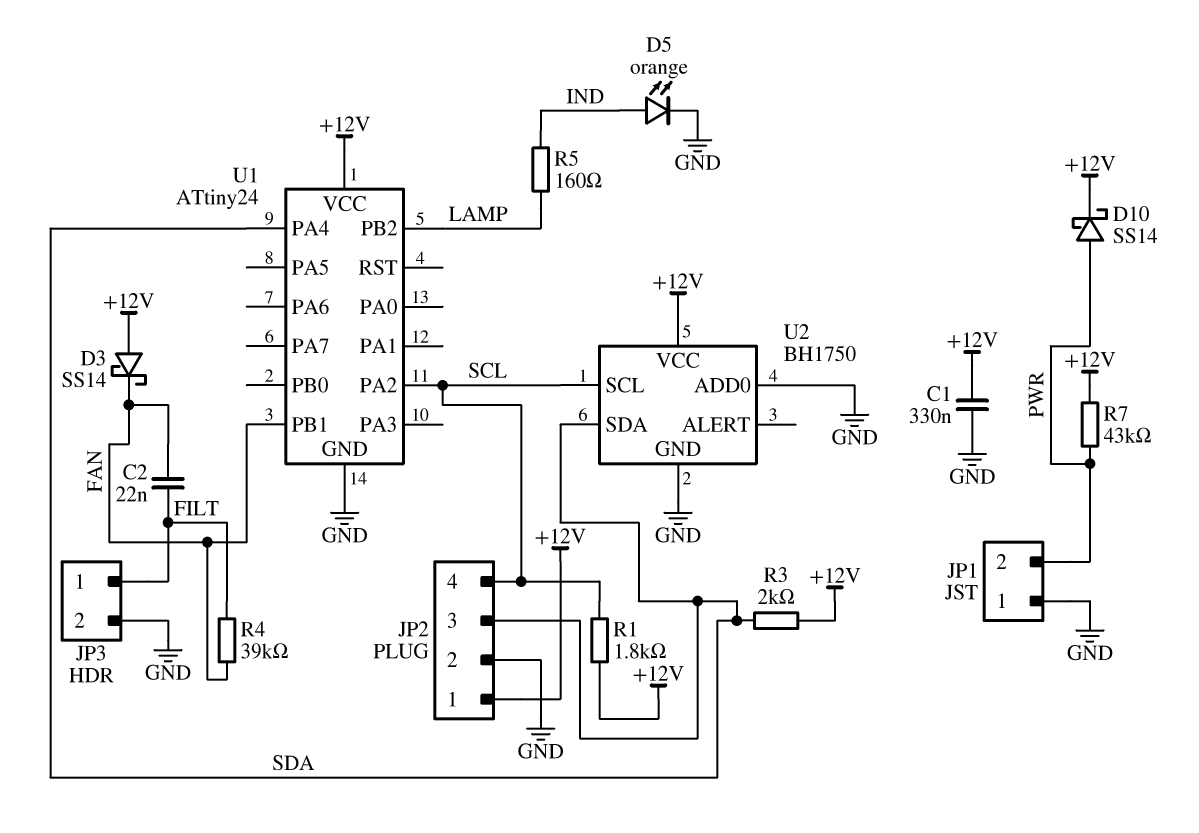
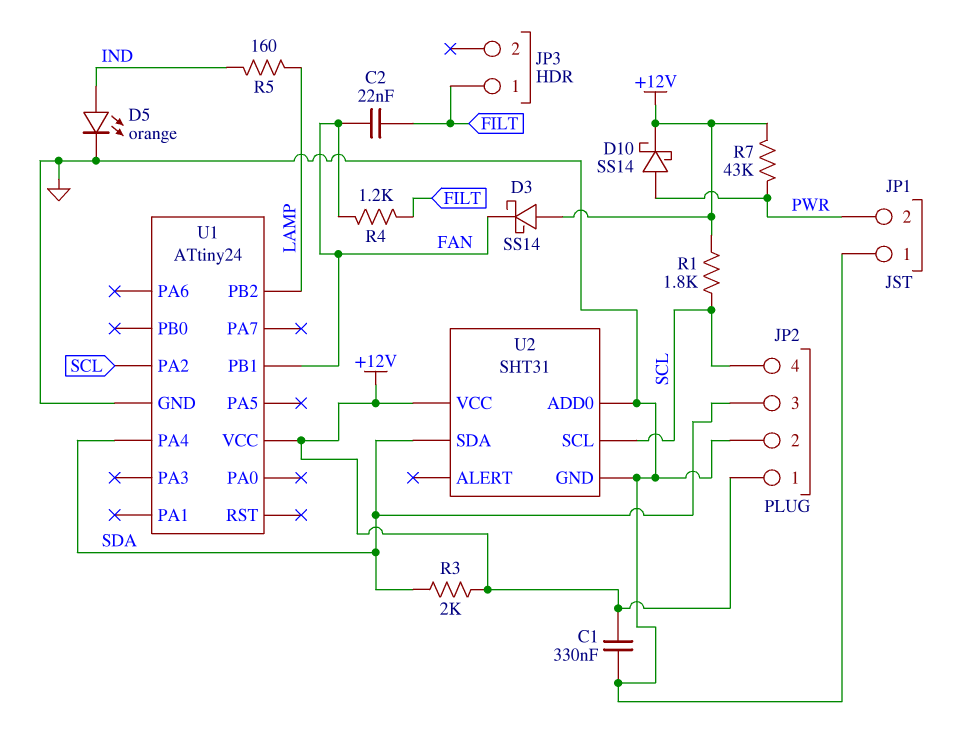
JP3 pin 2: GND -> none
R4: 39k (FAN, FILT) -> 1.2k (FAN, FILT)
U2: BH1750 -> SHT31

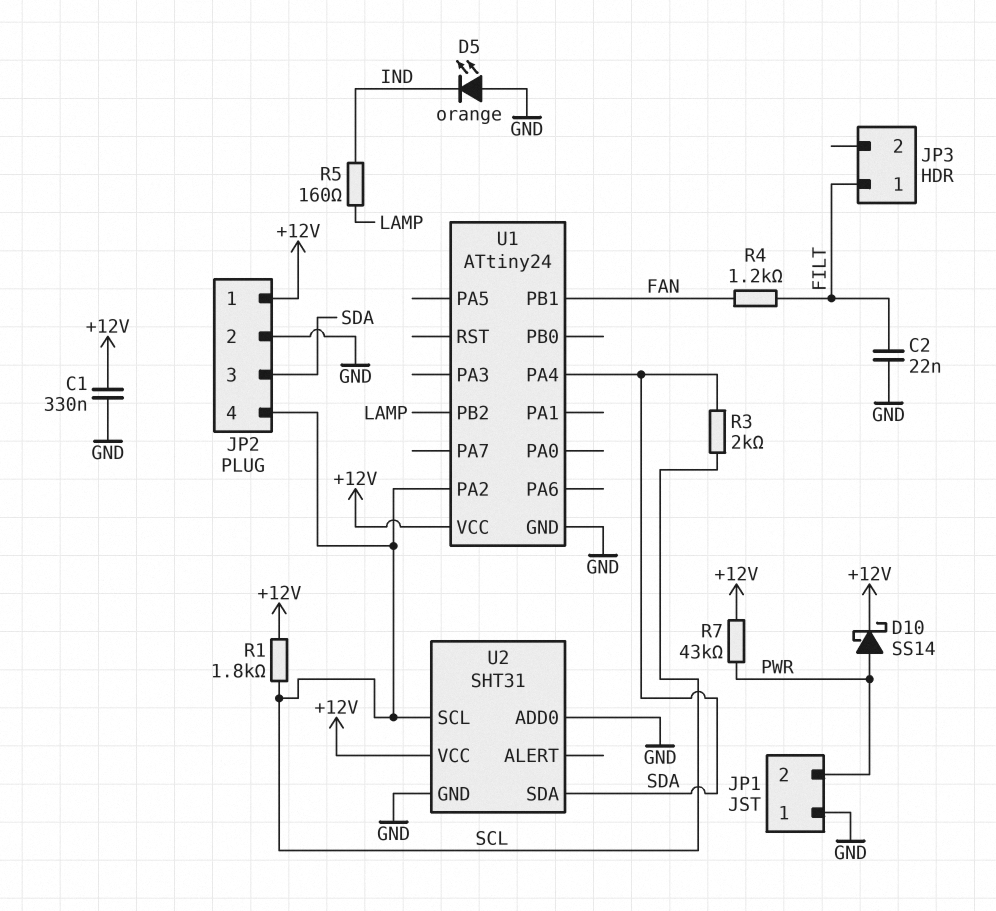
C2: 22nF (FAN, FILT) -> 22nF (FILT, GND)
D3: schottky SS14 (A +12V, K FAN) -> none
D5: LED orange (A IND, K GND) -> LED orange (A GND, K IND)
R3: 2k (+12V, SDA) -> 2k (SCL, SDA)

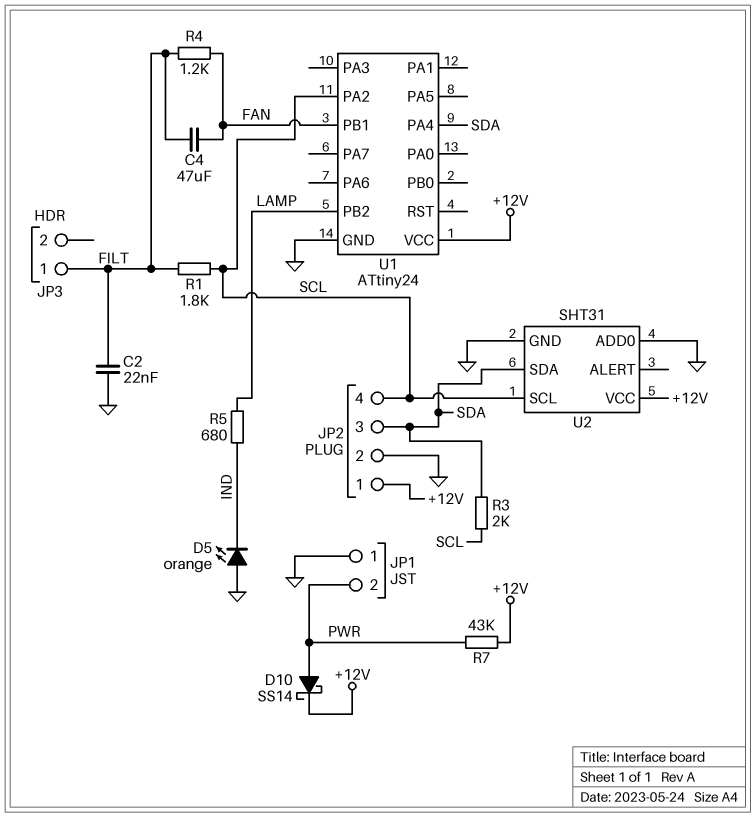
C1: 330nF (+12V, GND) -> none
C4: none -> 47uF (FAN, FILT)
R1: 1.8k (+12V, SCL) -> 1.8k (FILT, SCL)
R5: 160 (IND, LAMP) -> 680 (IND, LAMP)

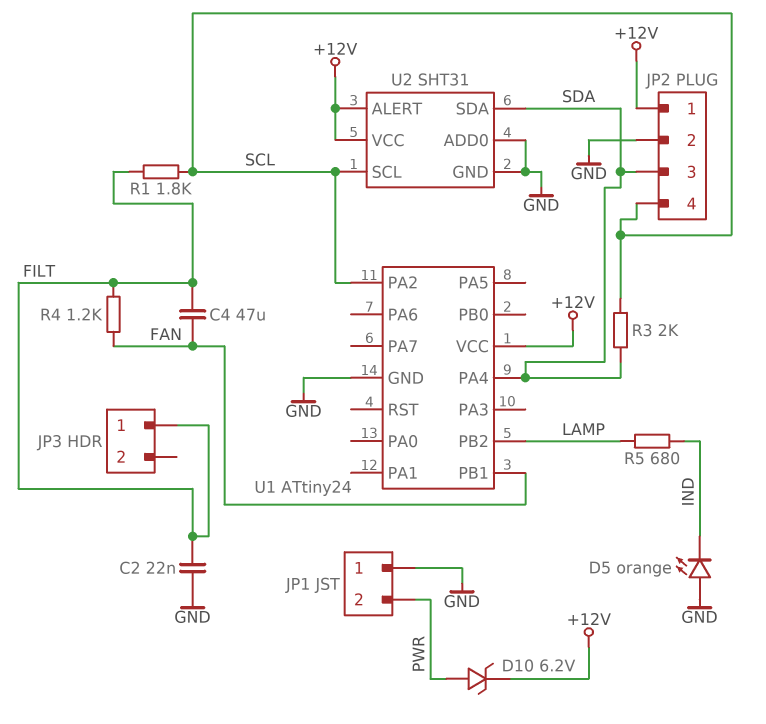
D10: schottky SS14 (A PWR, K +12V) -> zener 6.2V (A PWR, K +12V)
R7: 43k (+12V, PWR) -> none
U2 pin ALERT: none -> +12V

